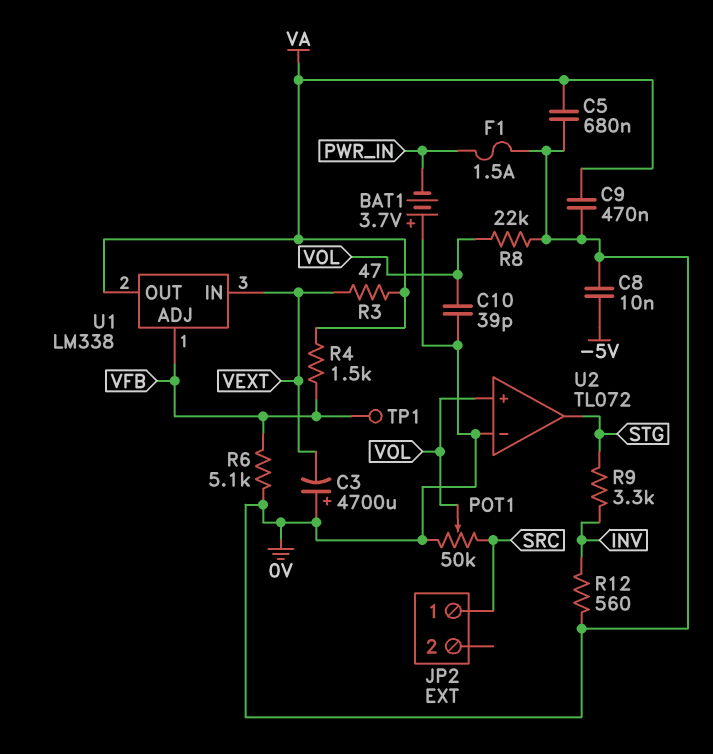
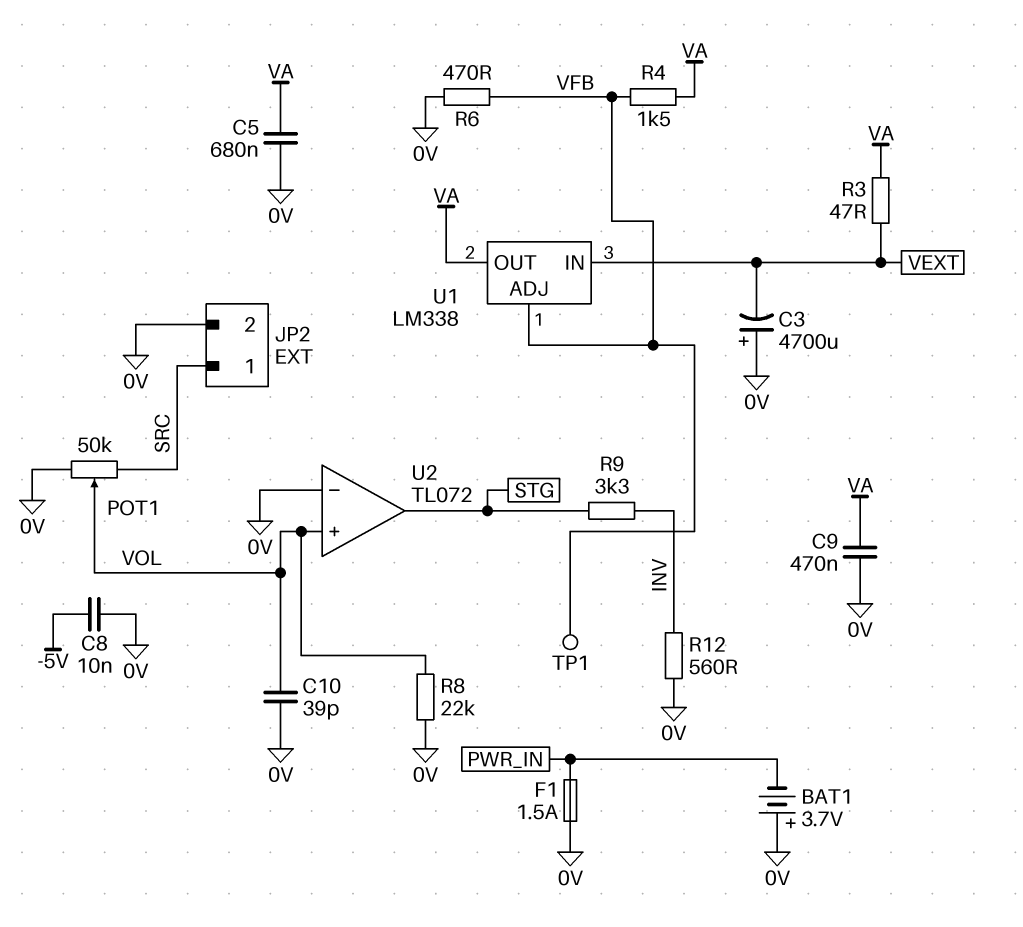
JP2 pin 2: none -> 0V
R6: 5.1k (0V, VFB) -> 470 (0V, VFB)

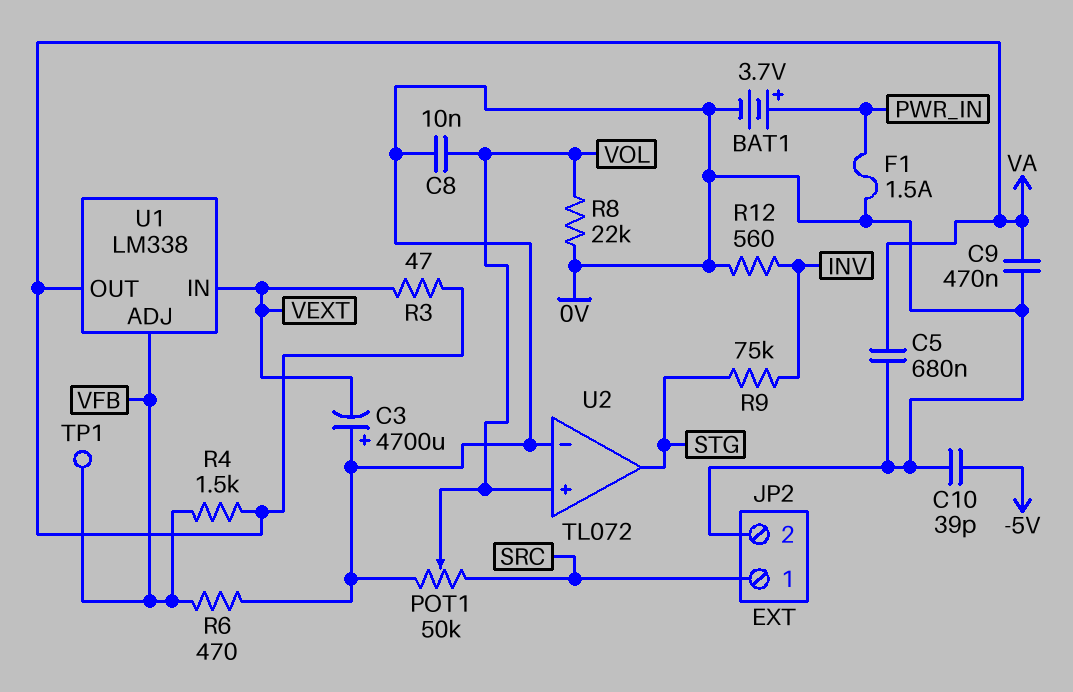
BAT1: 3.7V (plus 0V, minus PWR_IN) -> 3.7V (plus PWR_IN, minus 0V)
C8: 10nF (-5V, 0V) -> 10nF (0V, VOL)
C10: 39pF (0V, VOL) -> 39pF (-5V, 0V)
R9: 3.3k (INV, STG) -> 75k (INV, STG)

